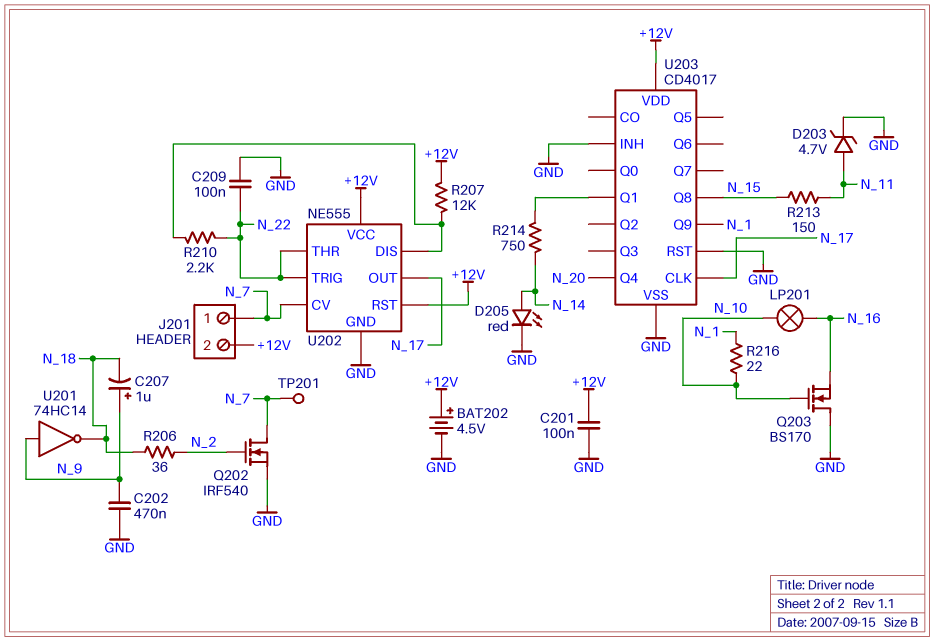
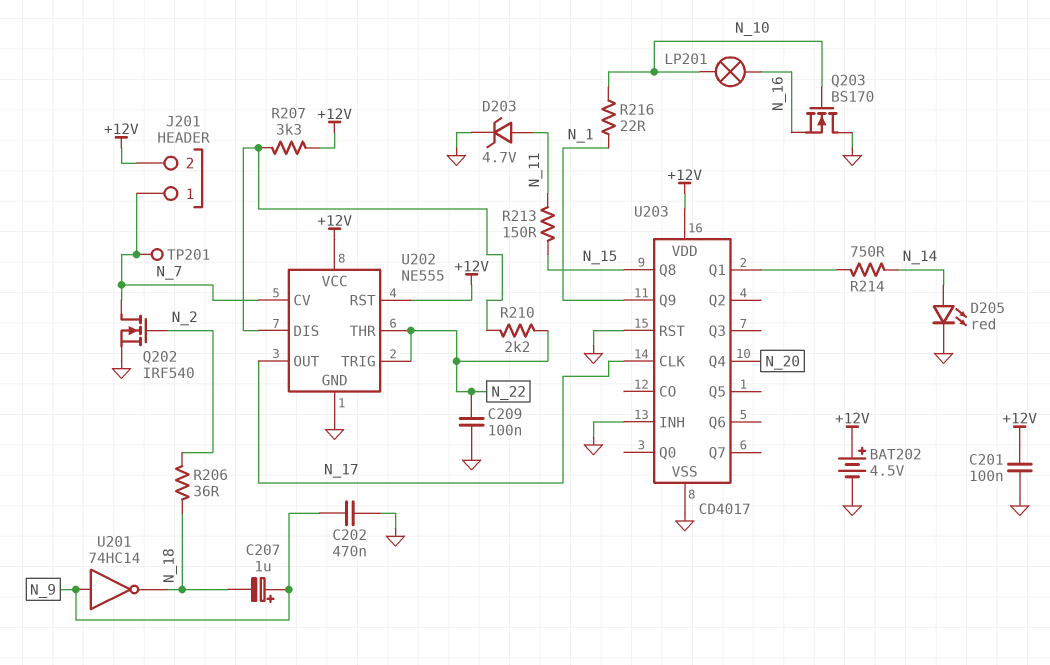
R207: 12k (+12V, U202/DIS) -> 3.3k (+12V, U202/DIS)

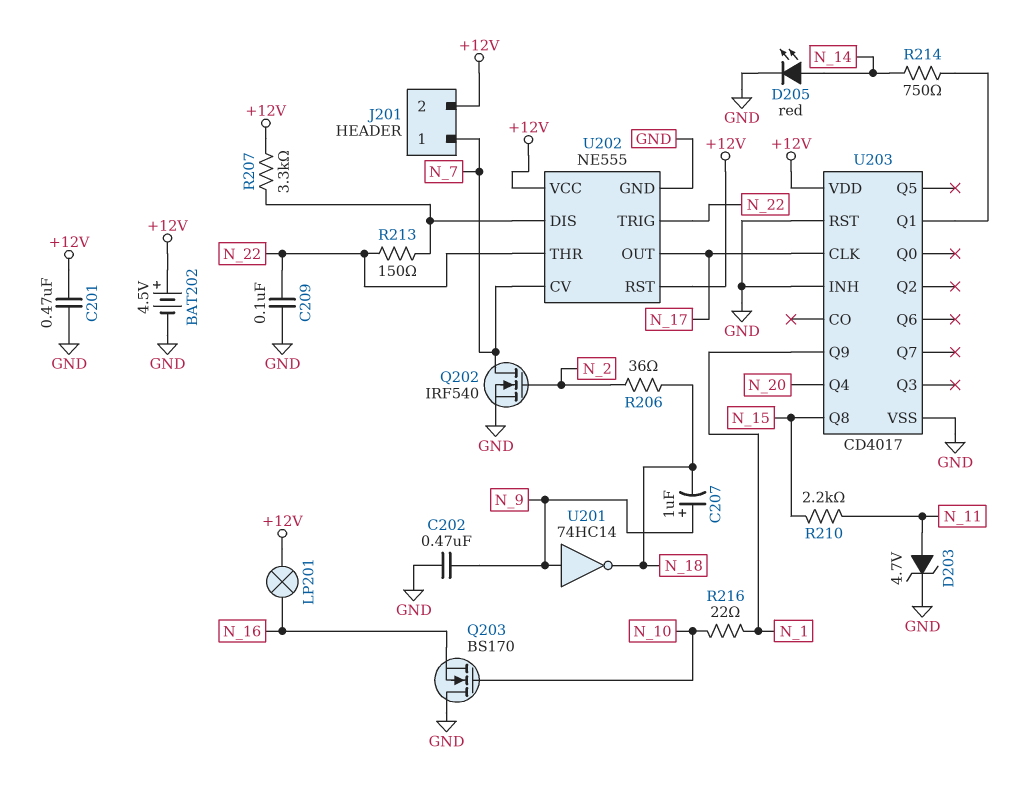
C201: 100nF (+12V, GND) -> 470nF (+12V, GND)
LP201: lamp (N_10, N_16) -> lamp (+12V, N_16)
R210: 2.2k (N_22, U202/DIS) -> 2.2k (N_11, N_15)
R213: 150 (N_11, N_15) -> 150 (N_22, U202/DIS)
TP201: test point (N_7) -> none

